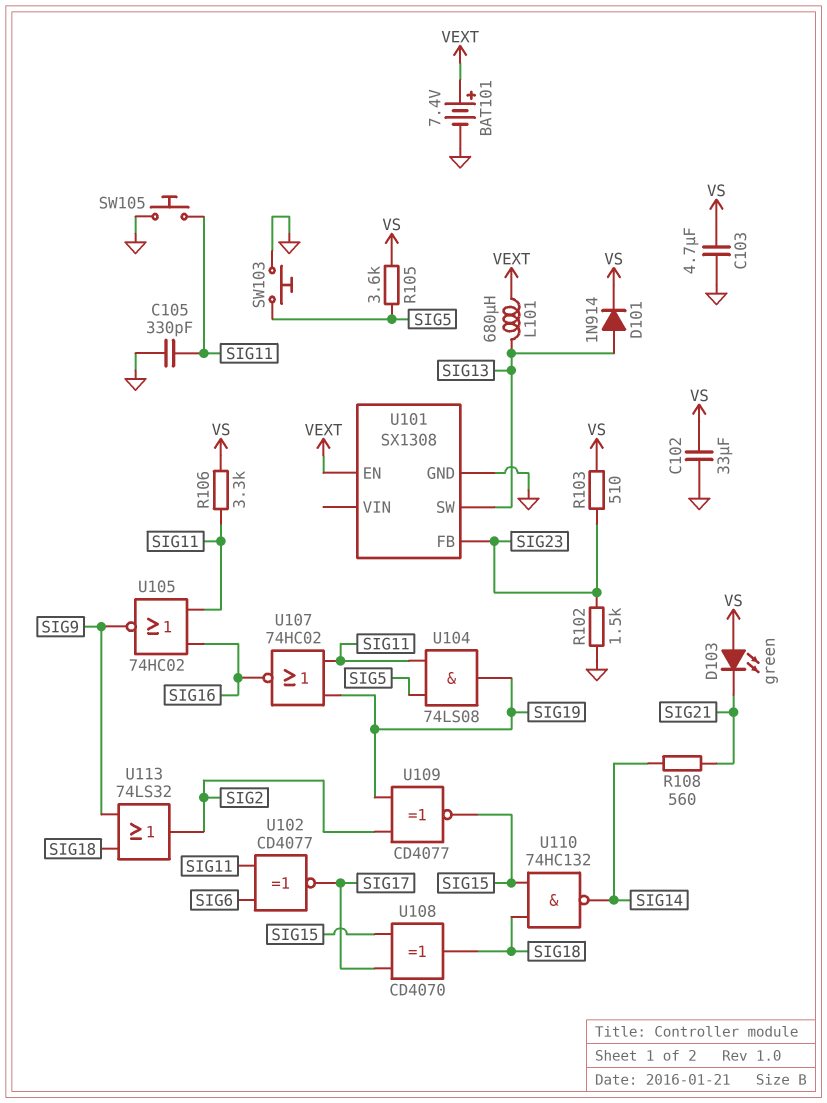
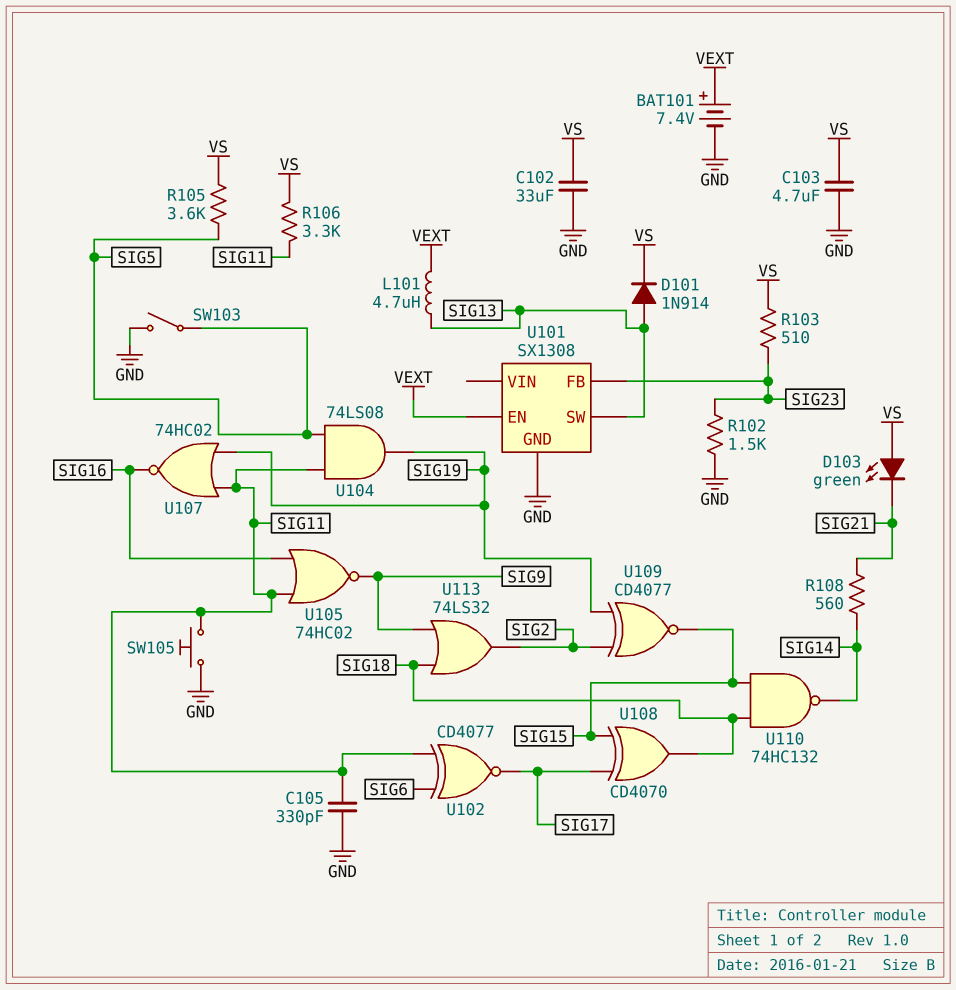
L101: 680uH (SIG13, VEXT) -> 4.7uH (SIG13, VEXT)
SW103: button (GND, SIG5) -> switch (GND, SIG5)

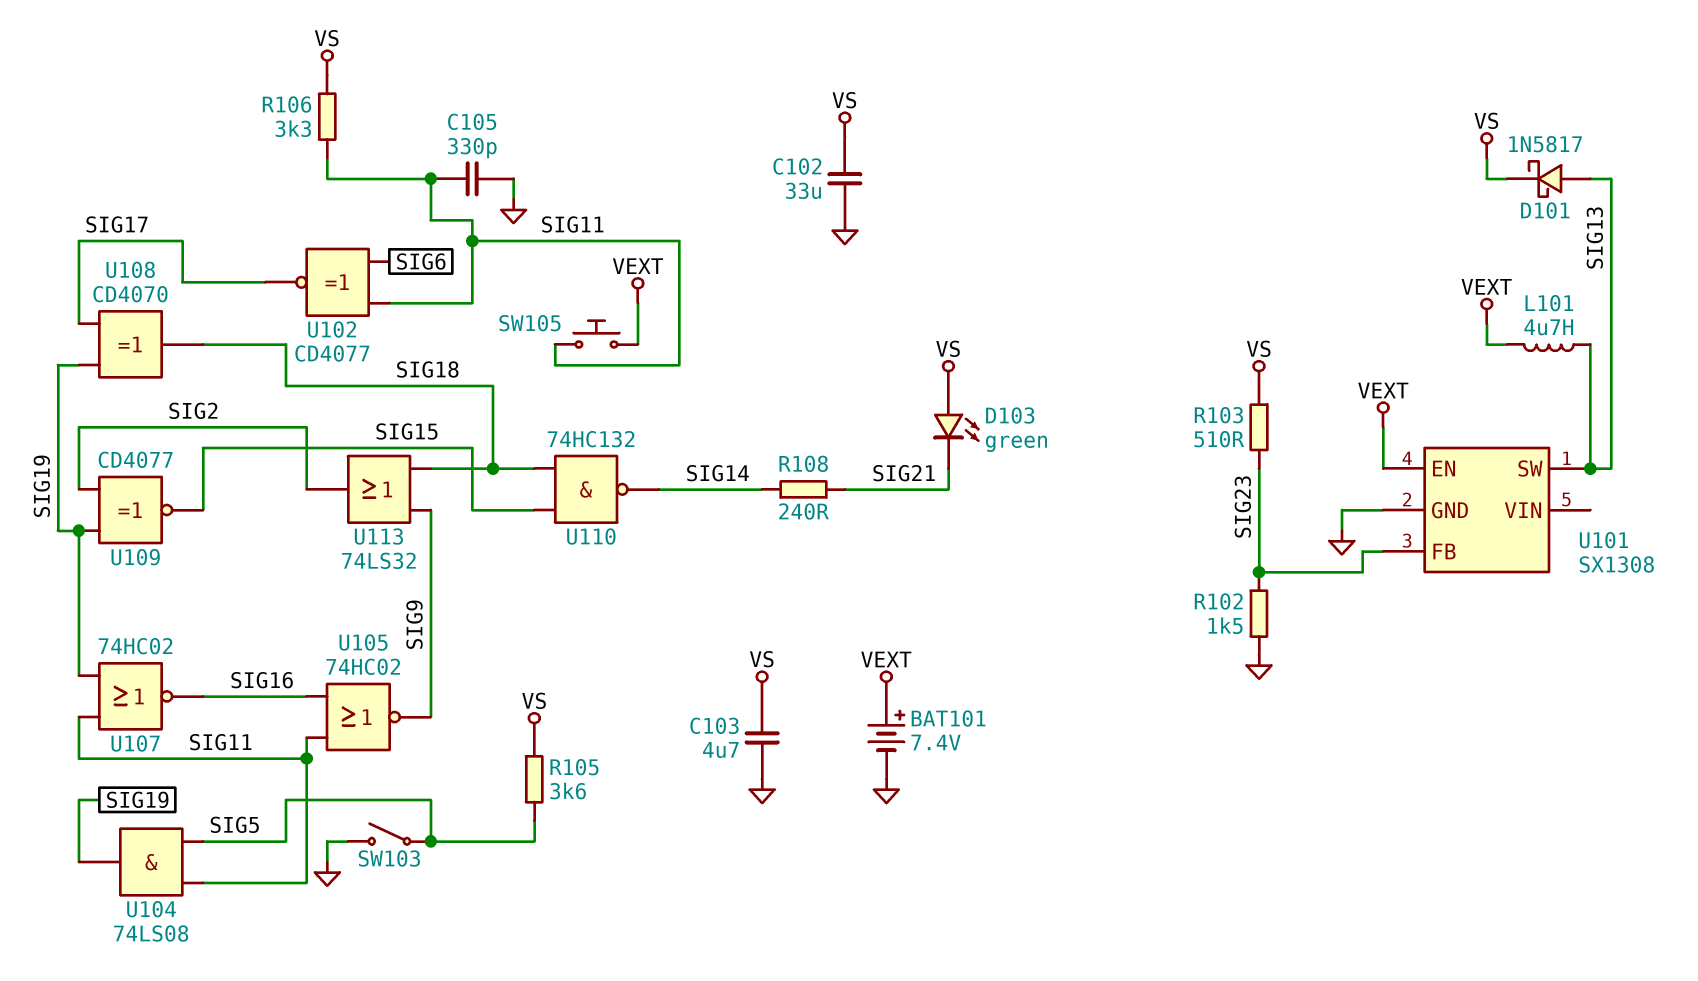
D101: diode 1N914 (A SIG13, K VS) -> schottky 1N5817 (A SIG13, K VS)
R108: 560 (SIG14, SIG21) -> 240 (SIG14, SIG21)
SW105: button (GND, SIG11) -> button (SIG11, VEXT)
U108: XOR CD4070 (in SIG15, in SIG17, out SIG18) -> XOR CD4070 (in SIG17, in SIG19, out SIG18)

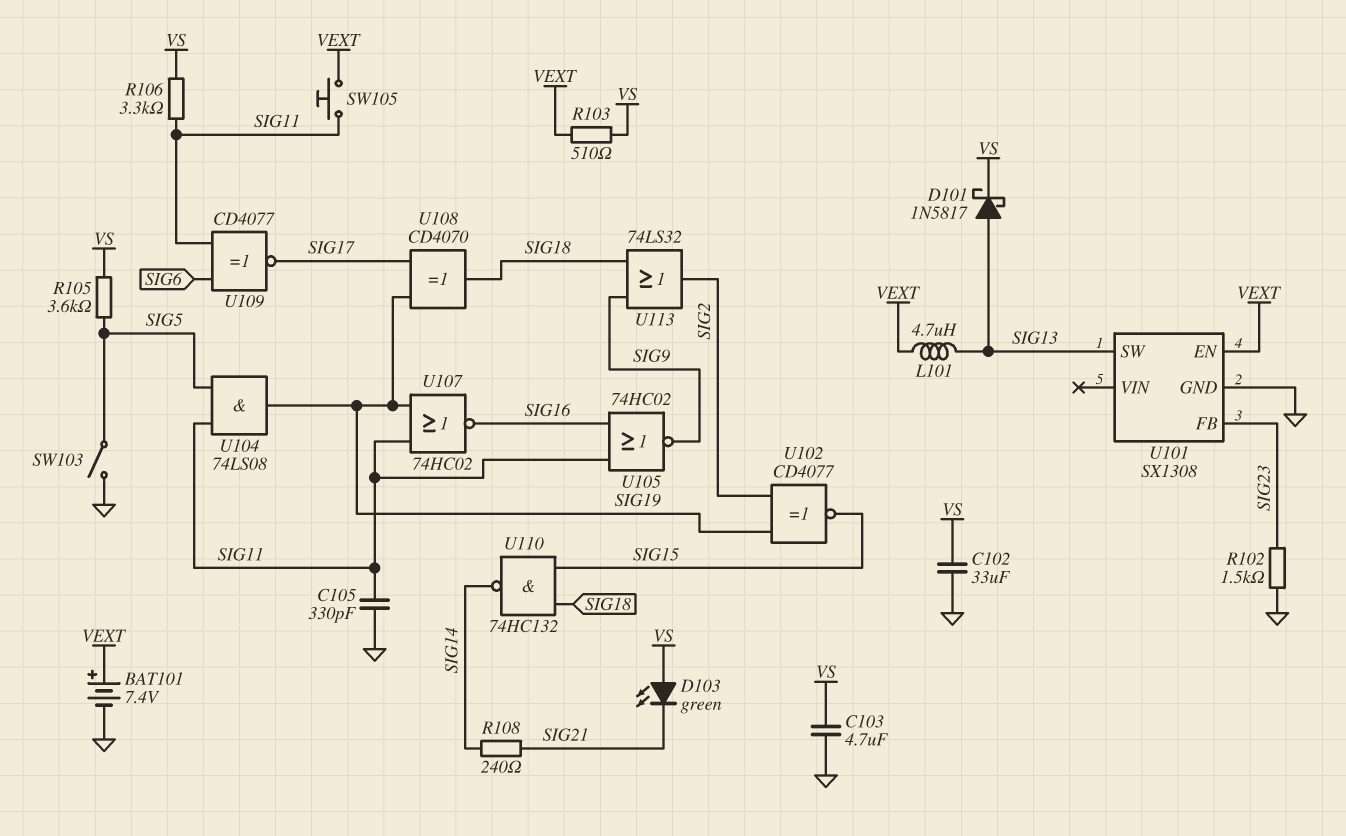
R103: 510 (SIG23, VS) -> 510 (VEXT, VS)
U102: XNOR CD4077 (in SIG6, in SIG11, out SIG17) -> XNOR CD4077 (in SIG2, in SIG19, out SIG15)
U109: XNOR CD4077 (in SIG2, in SIG19, out SIG15) -> XNOR CD4077 (in SIG6, in SIG11, out SIG17)

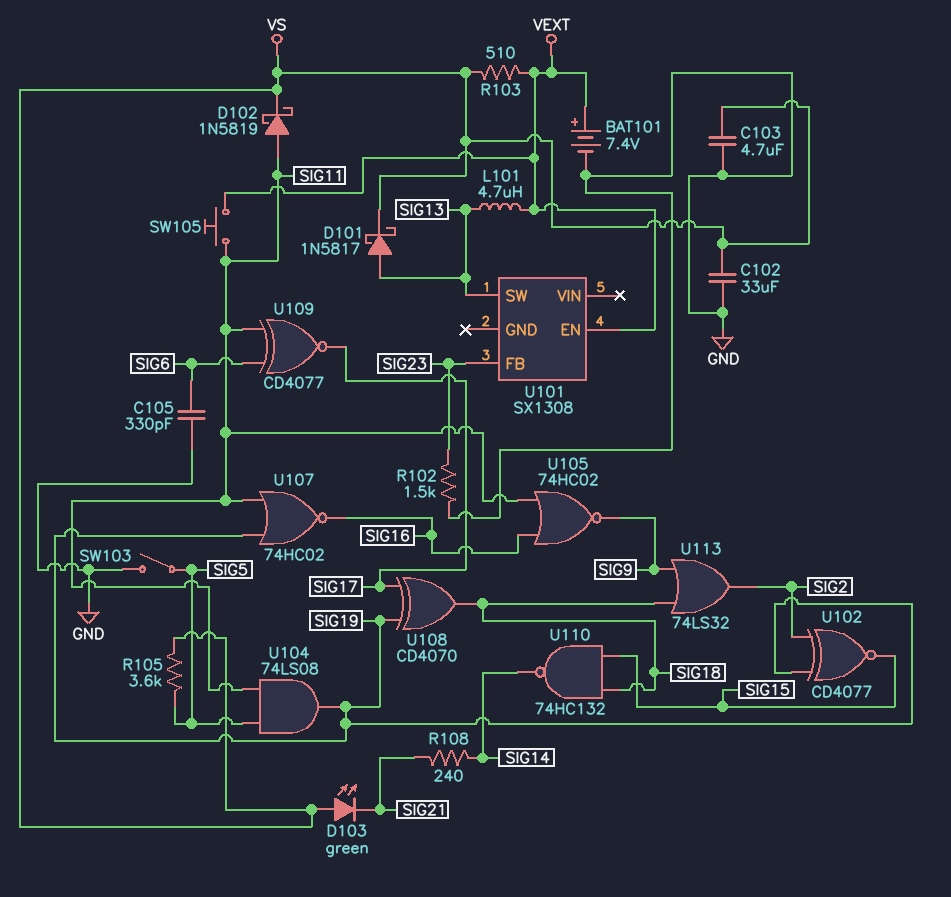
C105: 330pF (GND, SIG11) -> 330pF (GND, SIG6)
D102: none -> schottky 1N5819 (A SIG11, K VS)
R106: 3.3k (SIG11, VS) -> none
U101 pin GND: GND -> none

